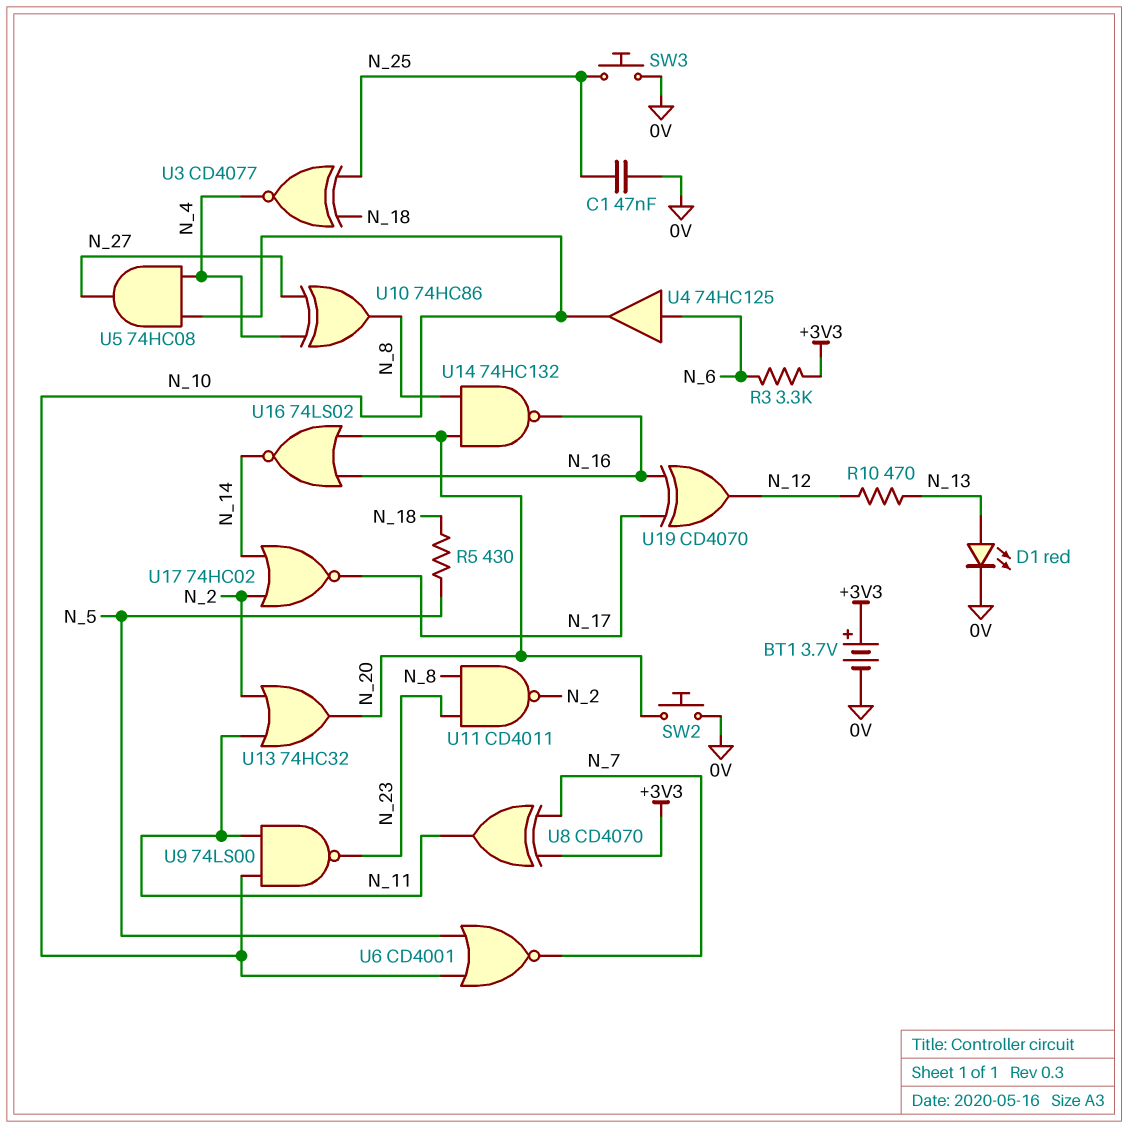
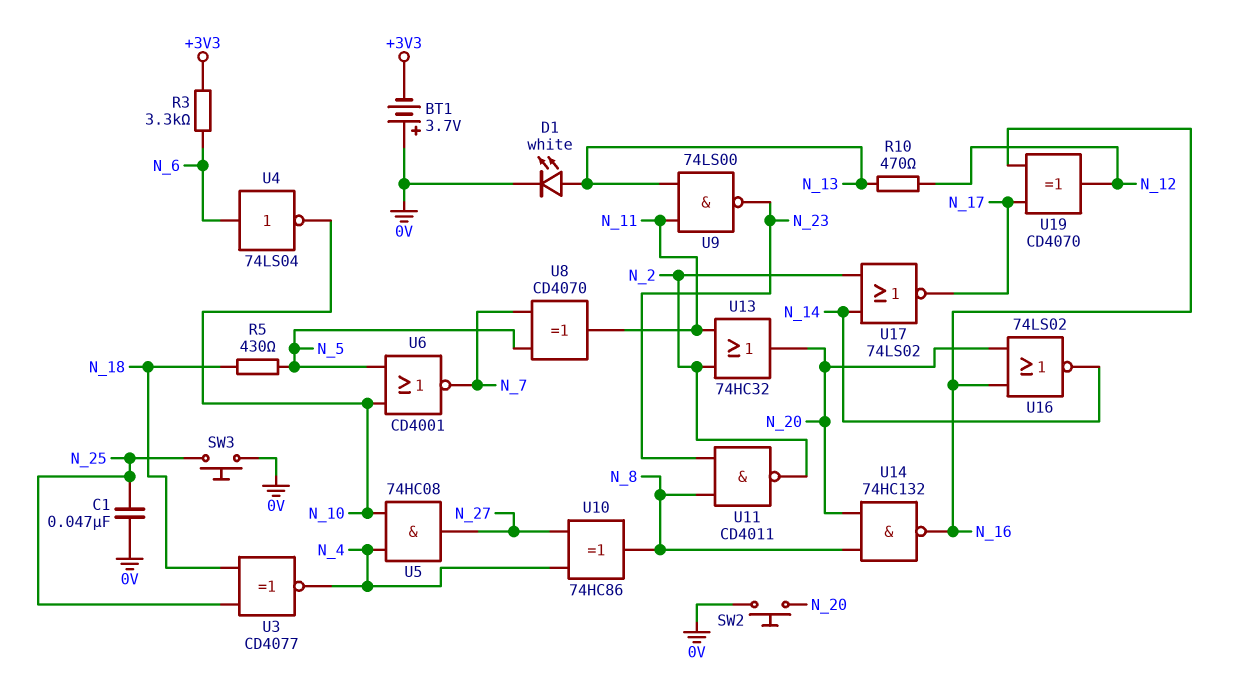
BT1: 3.7V (plus +3V3, minus 0V) -> 3.7V (plus 0V, minus +3V3)
D1: LED red (A N_13, K 0V) -> LED white (A N_13, K 0V)
U4: buffer 74HC125 (in N_6, out N_10) -> NOT 74LS04 (in N_6, out N_10)
U8: XOR CD4070 (in +3V3, in N_7, out N_11) -> XOR CD4070 (in N_5, in N_7, out N_11)
U9: NAND 74LS00 (in N_10, in N_11, out N_23) -> NAND 74LS00 (in N_11, in N_13, out N_23)
U17: NOR 74HC02 (in N_2, in N_14, out N_17) -> NOR 74LS02 (in N_2, in N_14, out N_17)

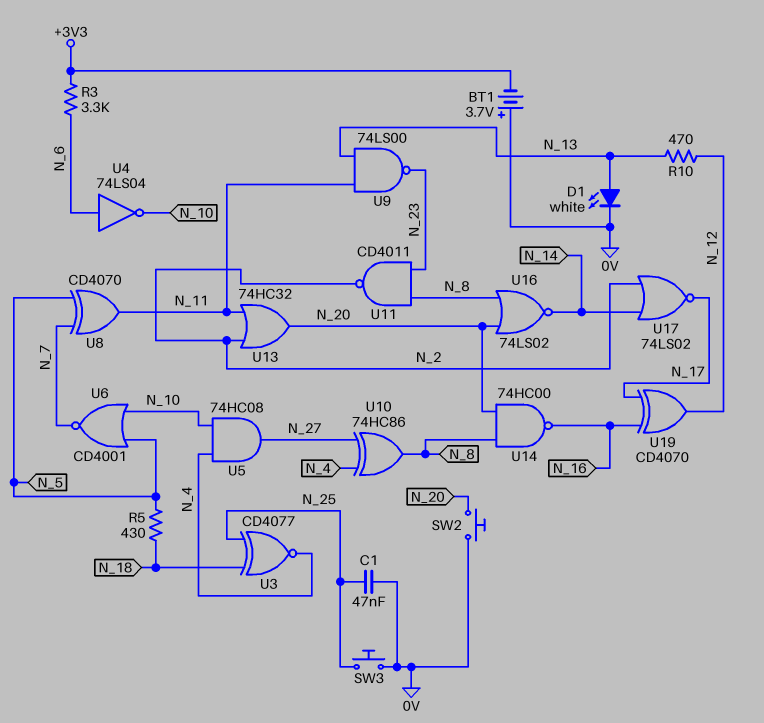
U14: NAND 74HC132 (in N_8, in N_20, out N_16) -> NAND 74HC00 (in N_8, in N_20, out N_16)
U16: NOR 74LS02 (in N_16, in N_20, out N_14) -> NOR 74LS02 (in N_8, in N_20, out N_14)

